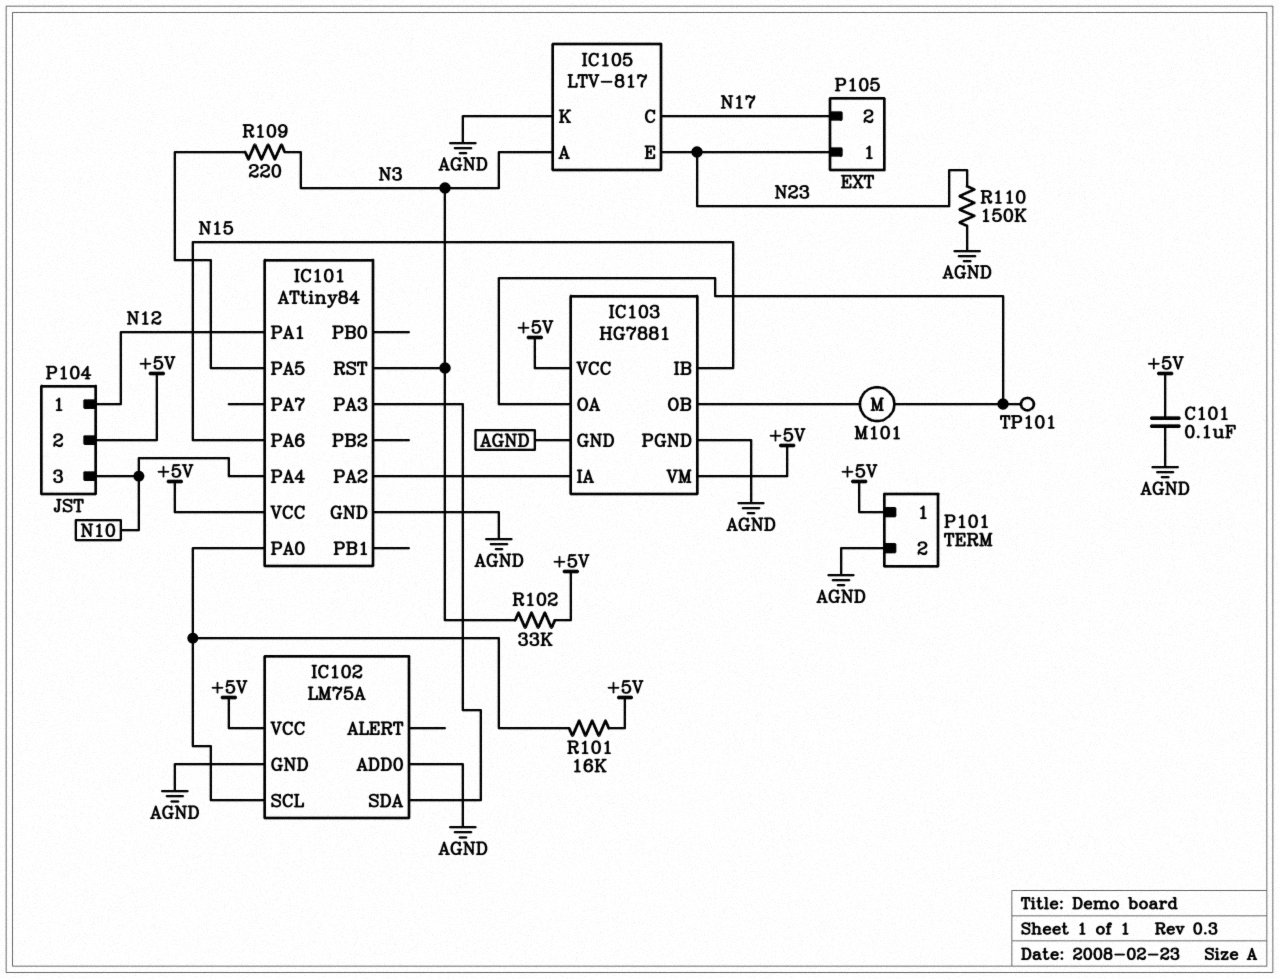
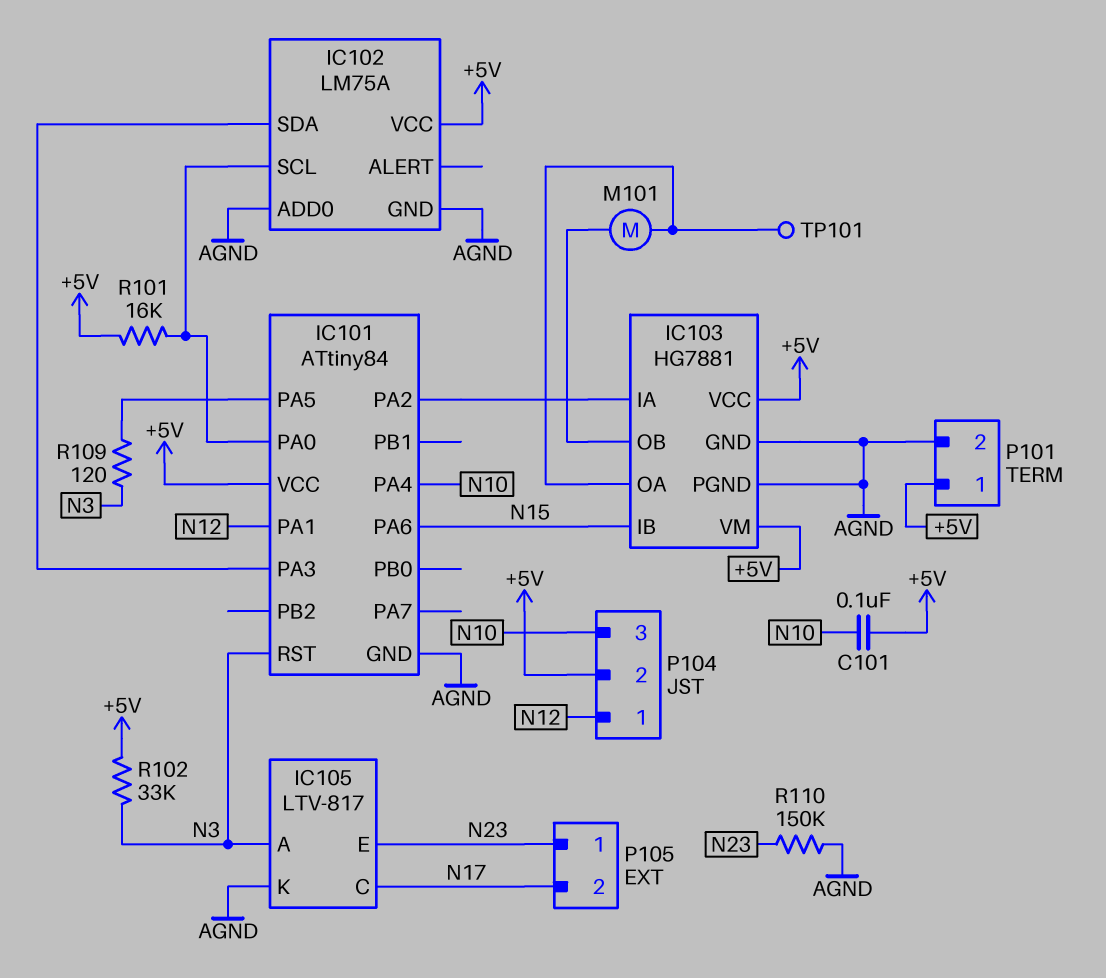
C101: 100nF (+5V, AGND) -> 100nF (+5V, N10)
R109: 220 (IC101/PA5, N3) -> 120 (IC101/PA5, N3)

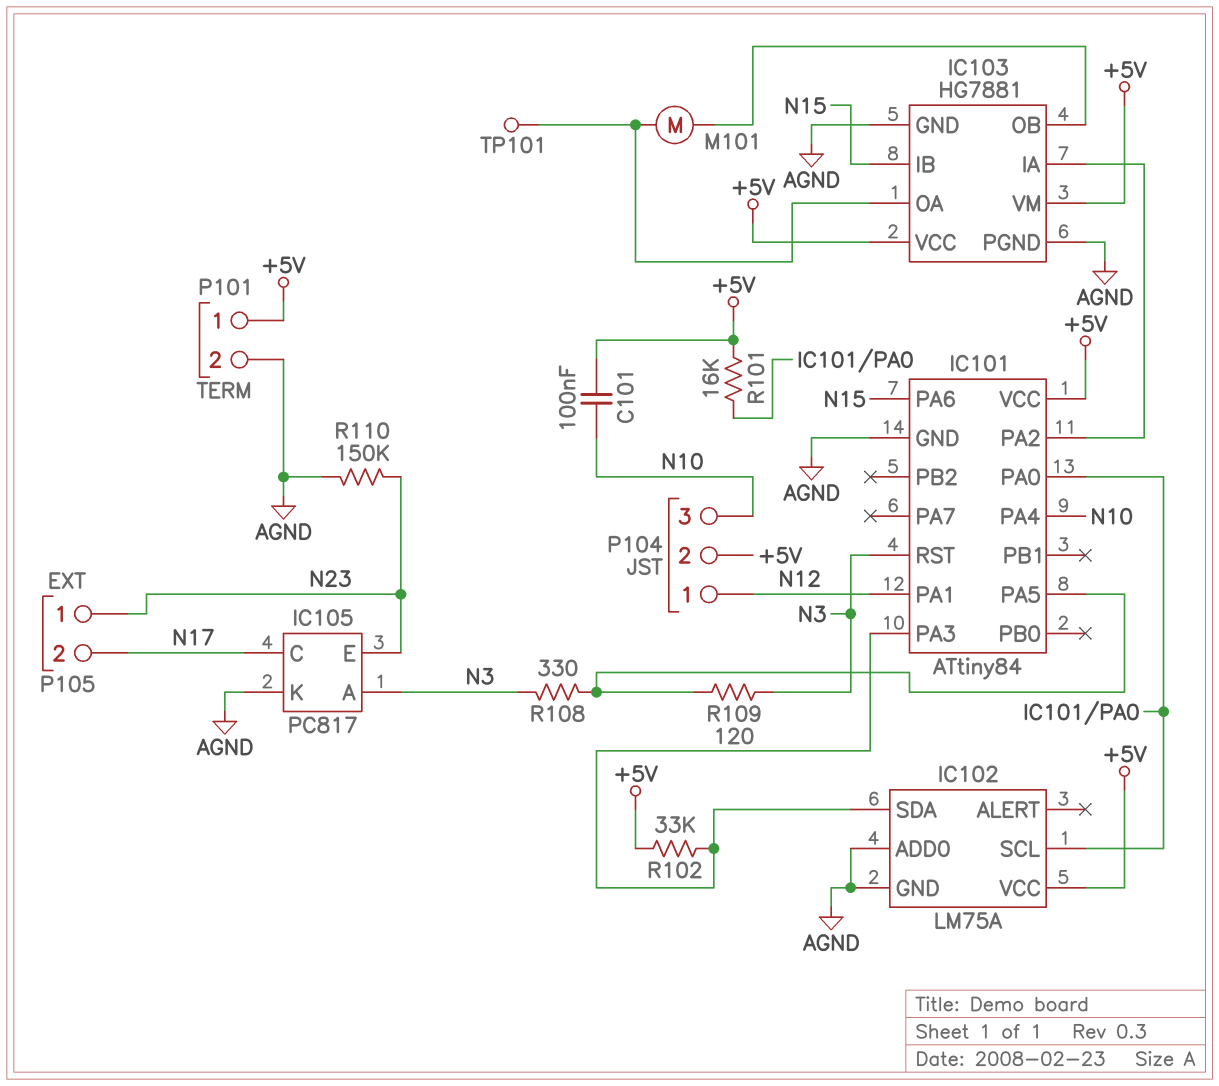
IC105: LTV-817 -> PC817
R102: 33k (+5V, N3) -> 33k (+5V, IC101/PA3)
R108: none -> 330 (IC101/PA5, N3)

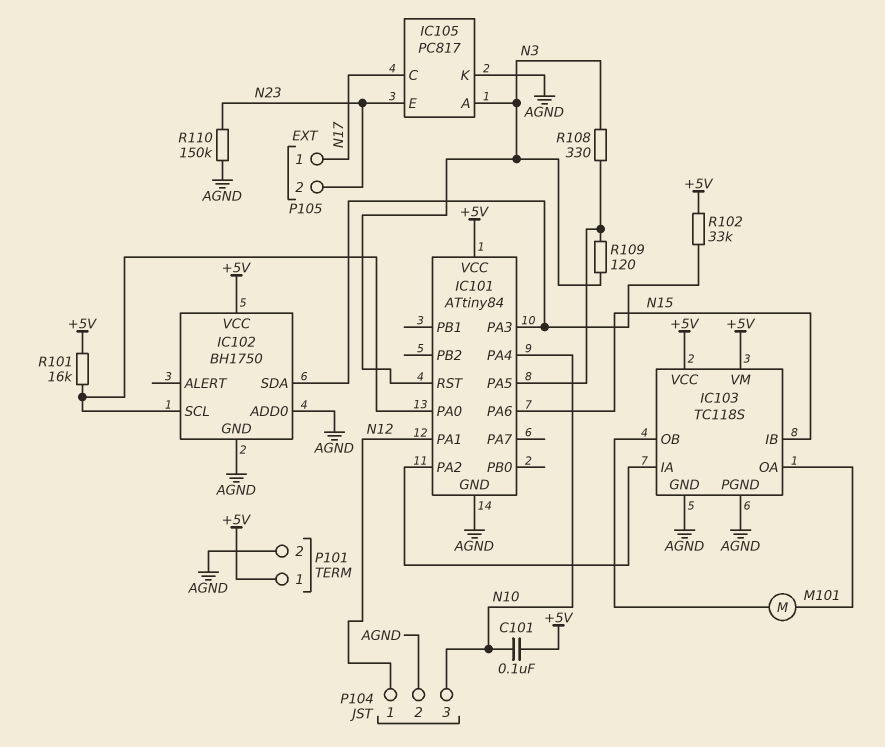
IC102: LM75A -> BH1750
IC103: HG7881 -> TC118S
P104 pin 2: +5V -> AGND
P105 pin 1: N23 -> N17
P105 pin 2: N17 -> N23
TP101: test point (IC103/OA) -> none

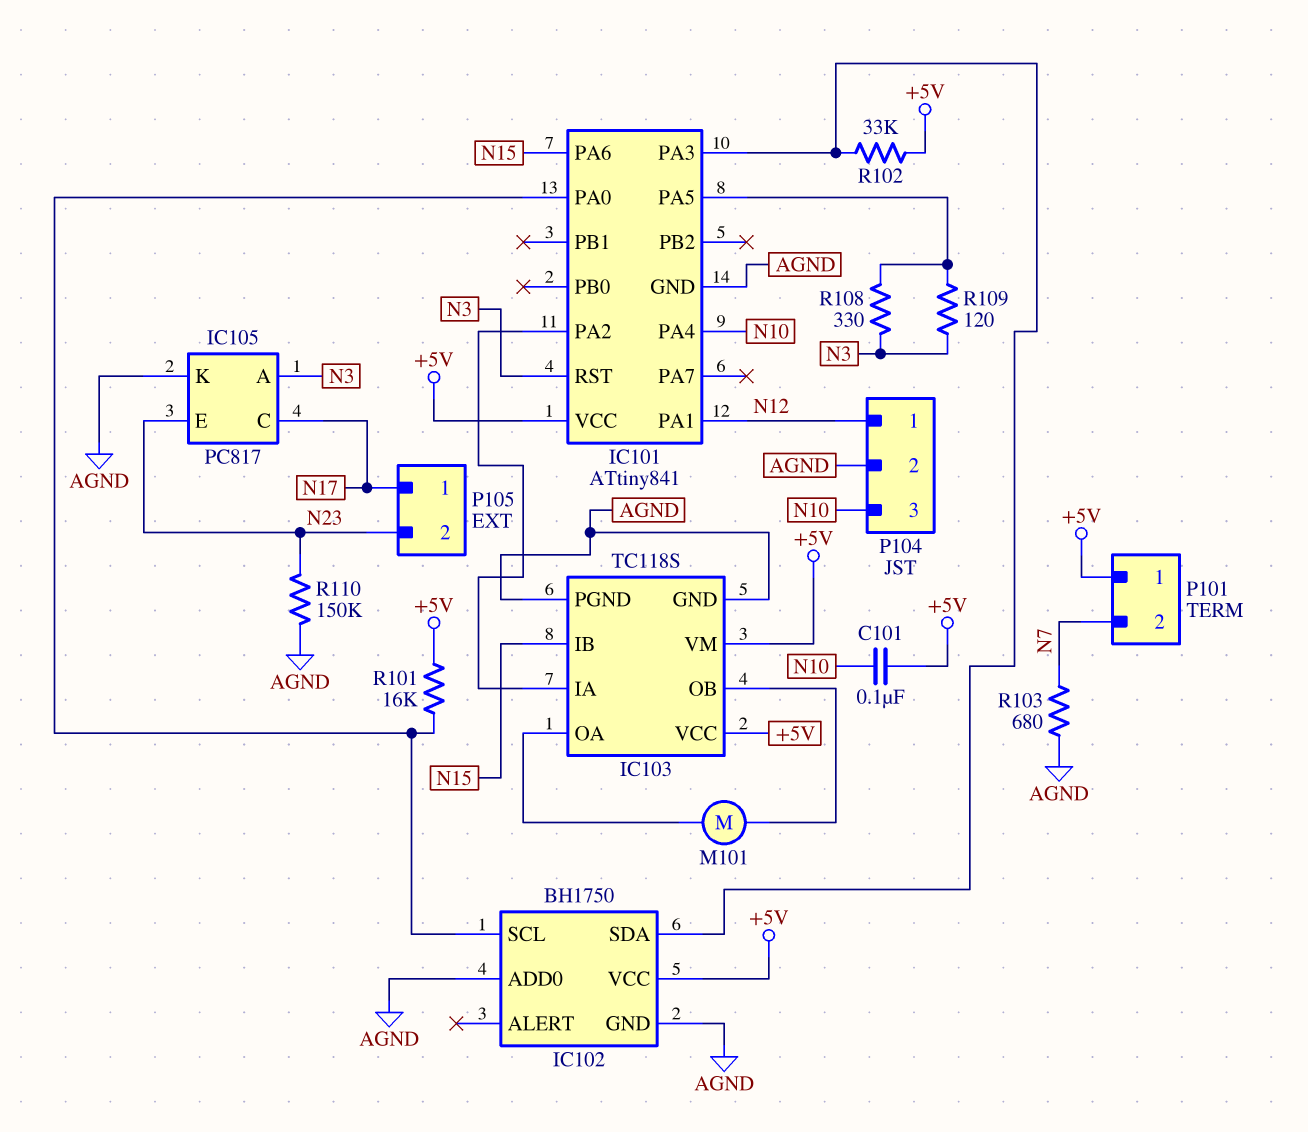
IC101: ATtiny84 -> ATtiny841
P101 pin 2: AGND -> N7
R103: none -> 680 (AGND, N7)

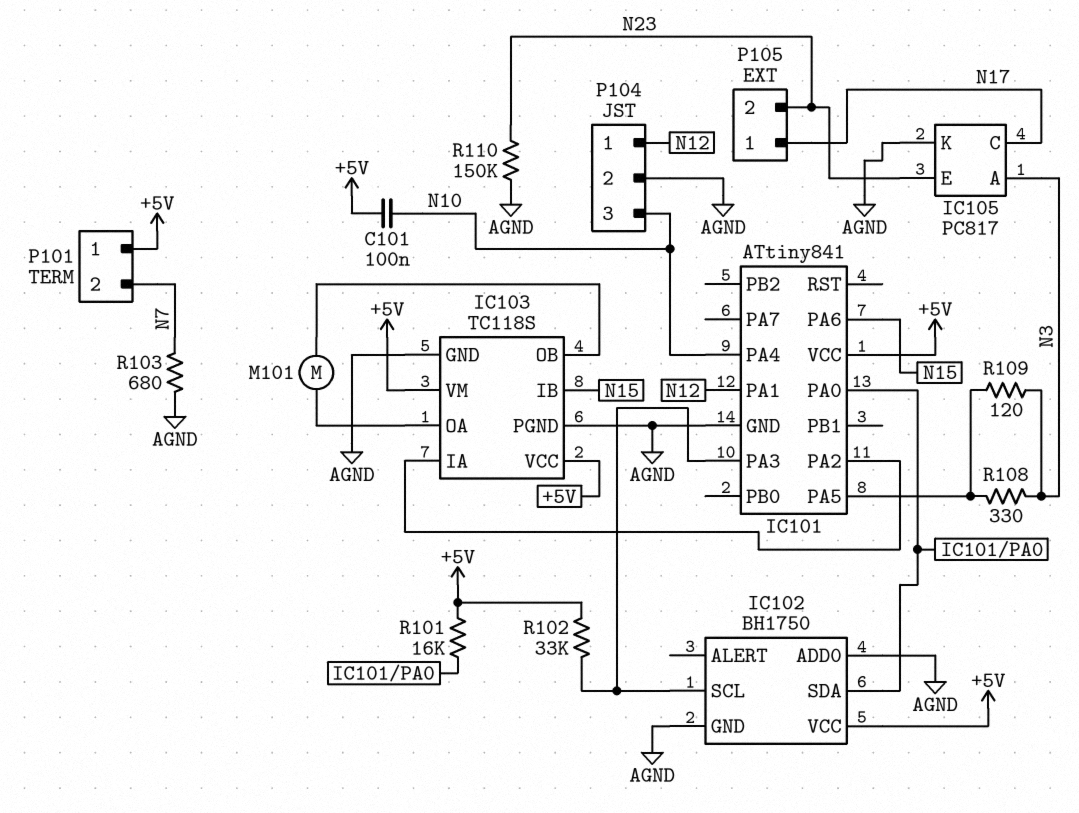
IC101 pin RST: N3 -> none
IC102 pin SCL: IC101/PA0 -> IC101/PA3
IC102 pin SDA: IC101/PA3 -> IC101/PA0

